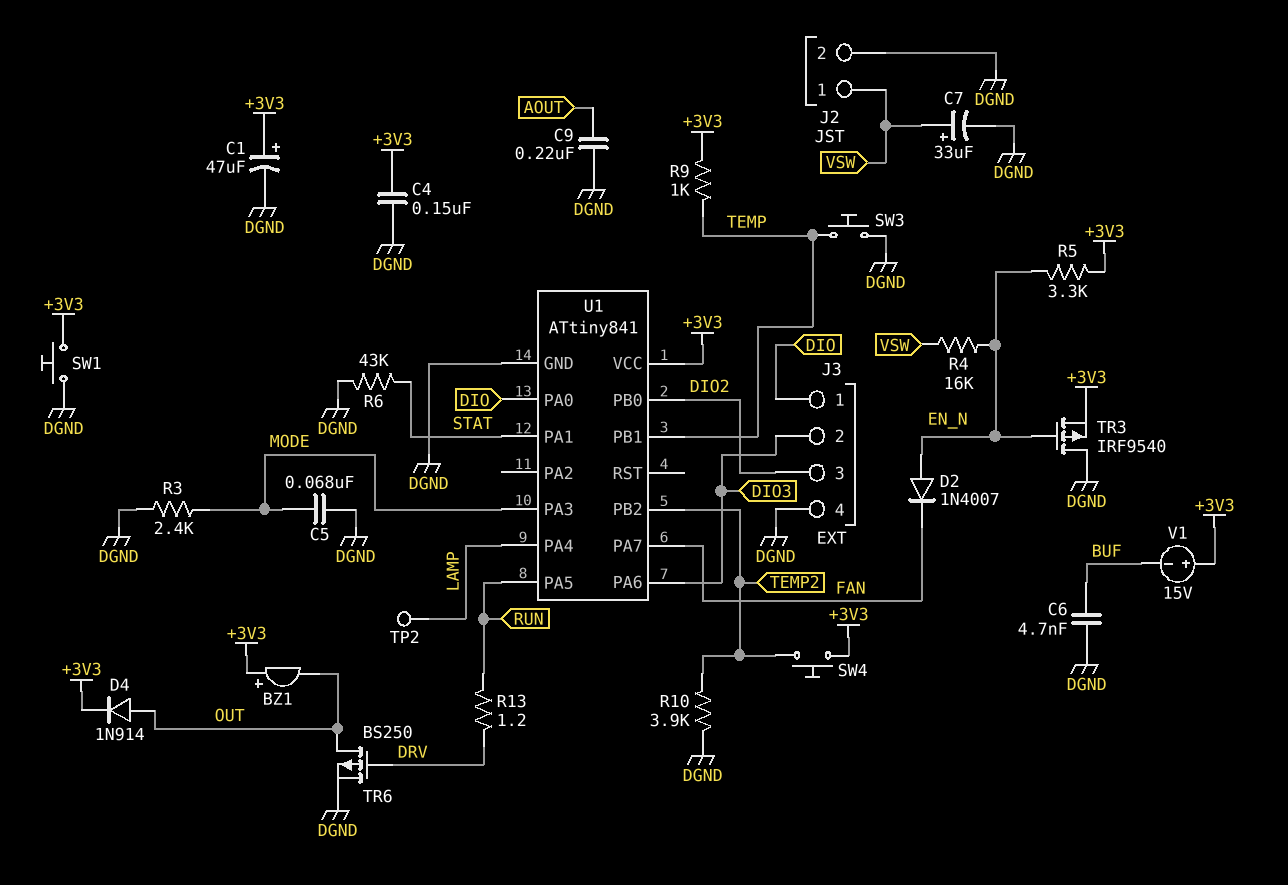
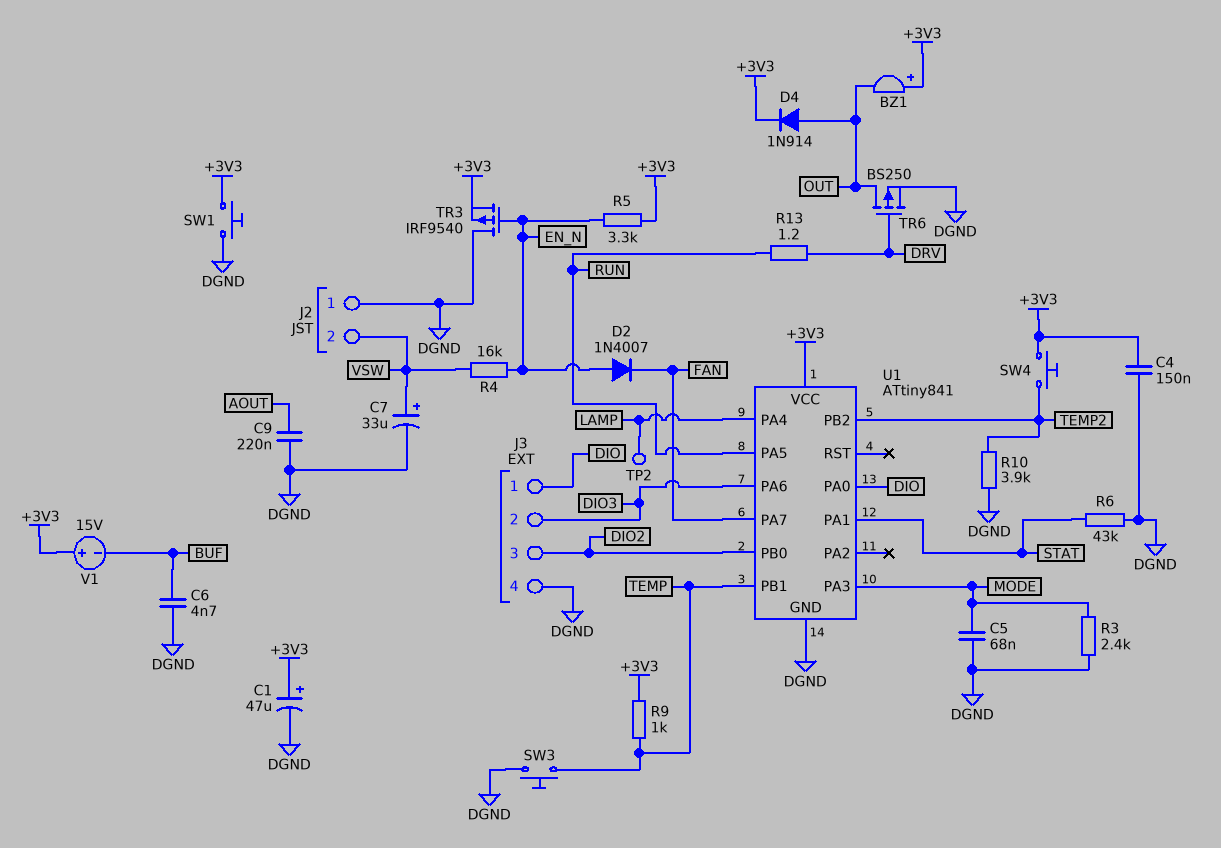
J2 pin 1: VSW -> DGND
J2 pin 2: DGND -> VSW

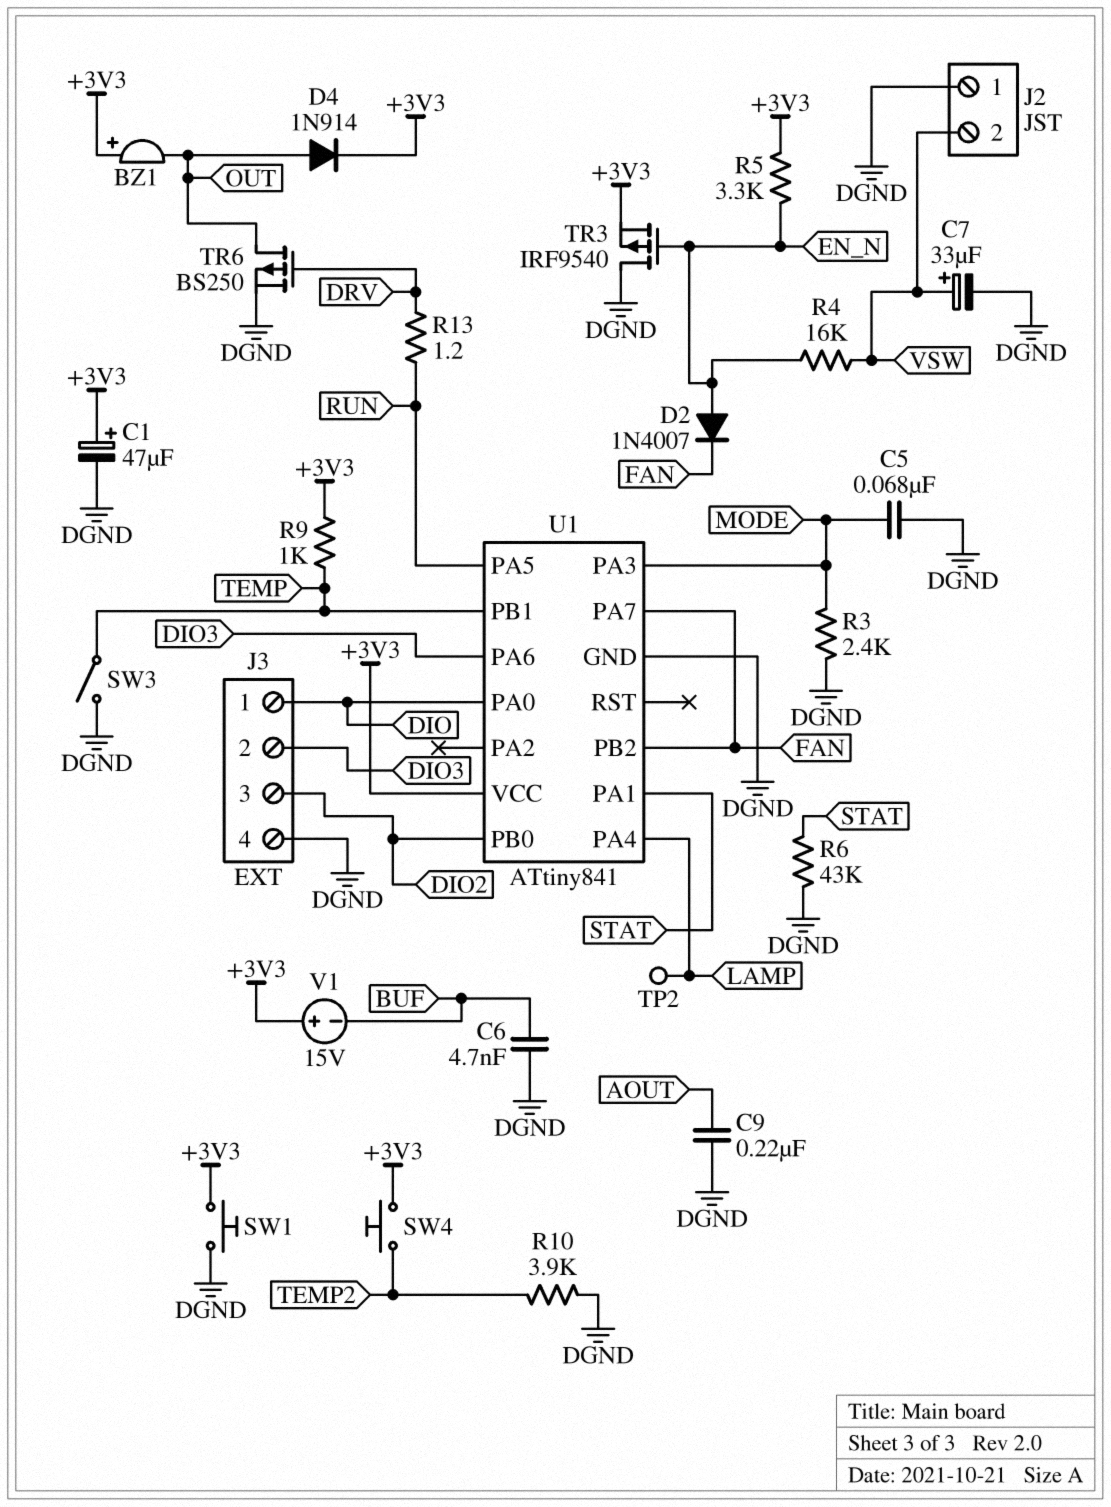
C4: 150nF (+3V3, DGND) -> none
SW3: button (DGND, TEMP) -> switch (DGND, TEMP)
U1 pin PB2: TEMP2 -> FAN

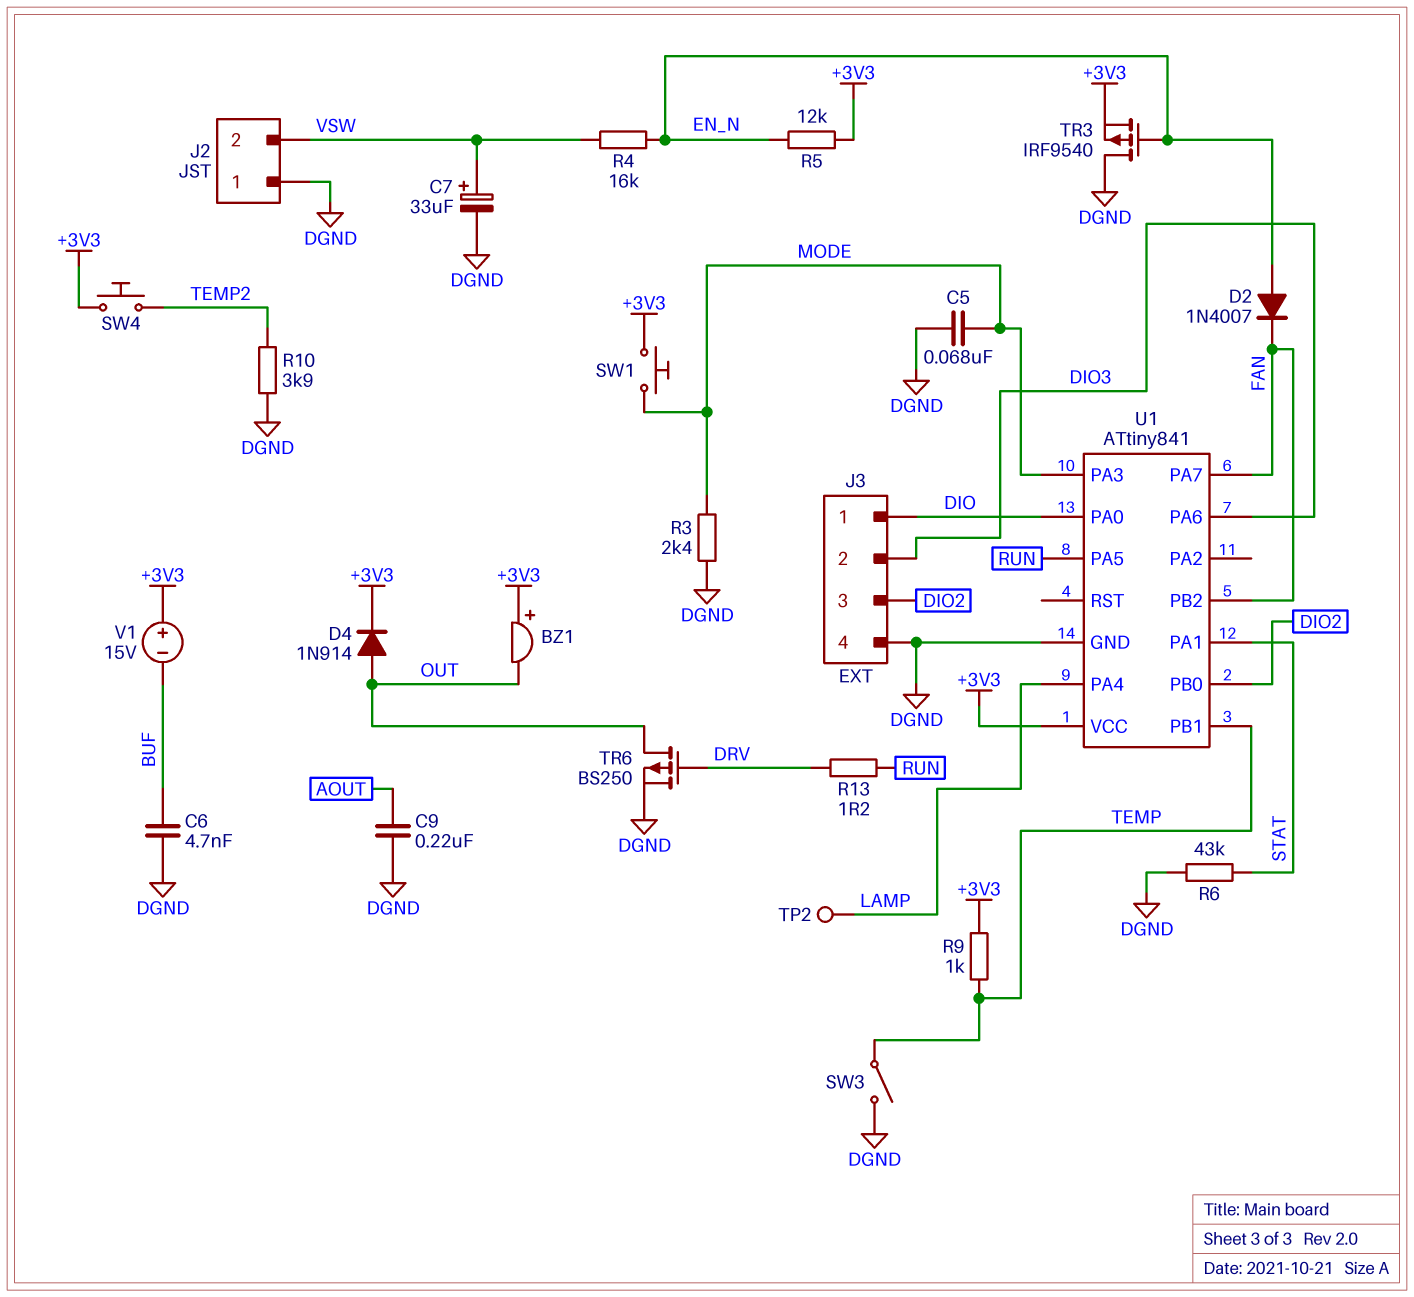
C1: 47uF (plus +3V3, minus DGND) -> none
R5: 3.3k (+3V3, EN_N) -> 12k (+3V3, EN_N)
SW1: button (+3V3, DGND) -> button (+3V3, MODE)

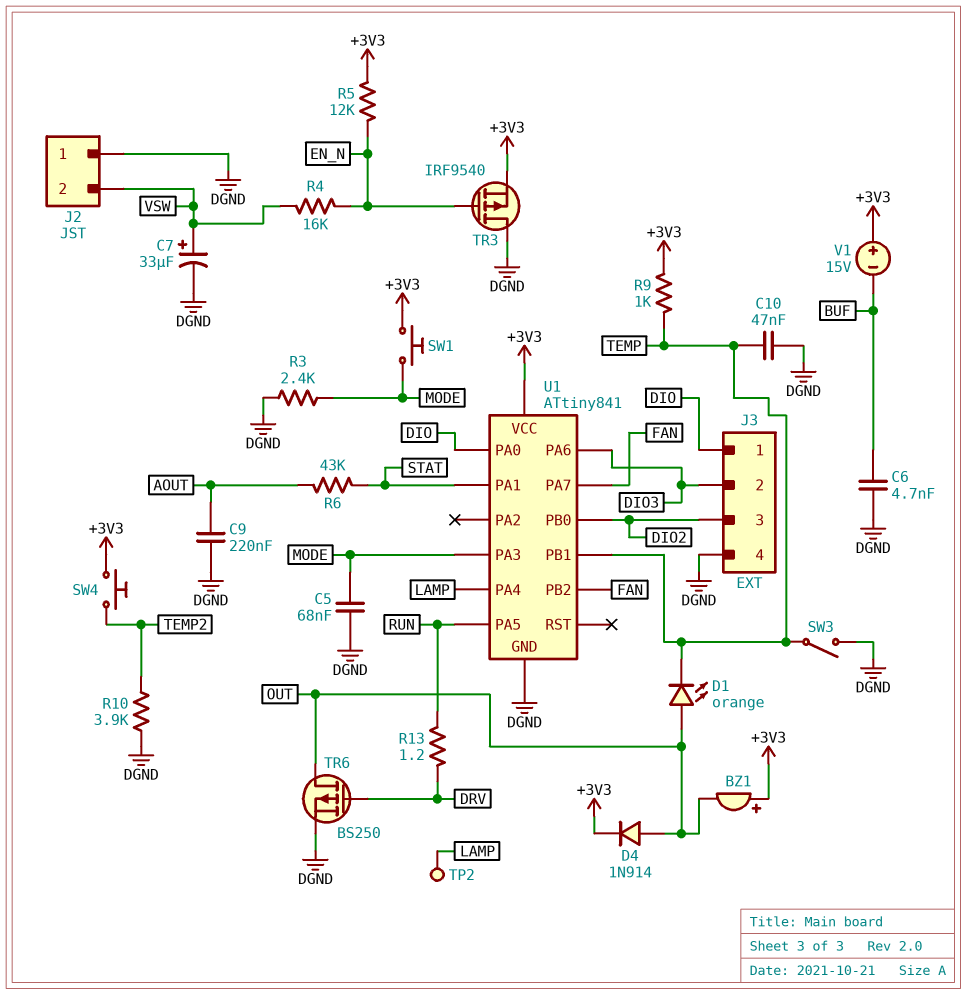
C10: none -> 47nF (DGND, TEMP)
D1: none -> LED orange (A OUT, K TEMP)
D2: diode 1N4007 (A EN_N, K FAN) -> none
R6: 43k (DGND, STAT) -> 43k (AOUT, STAT)

